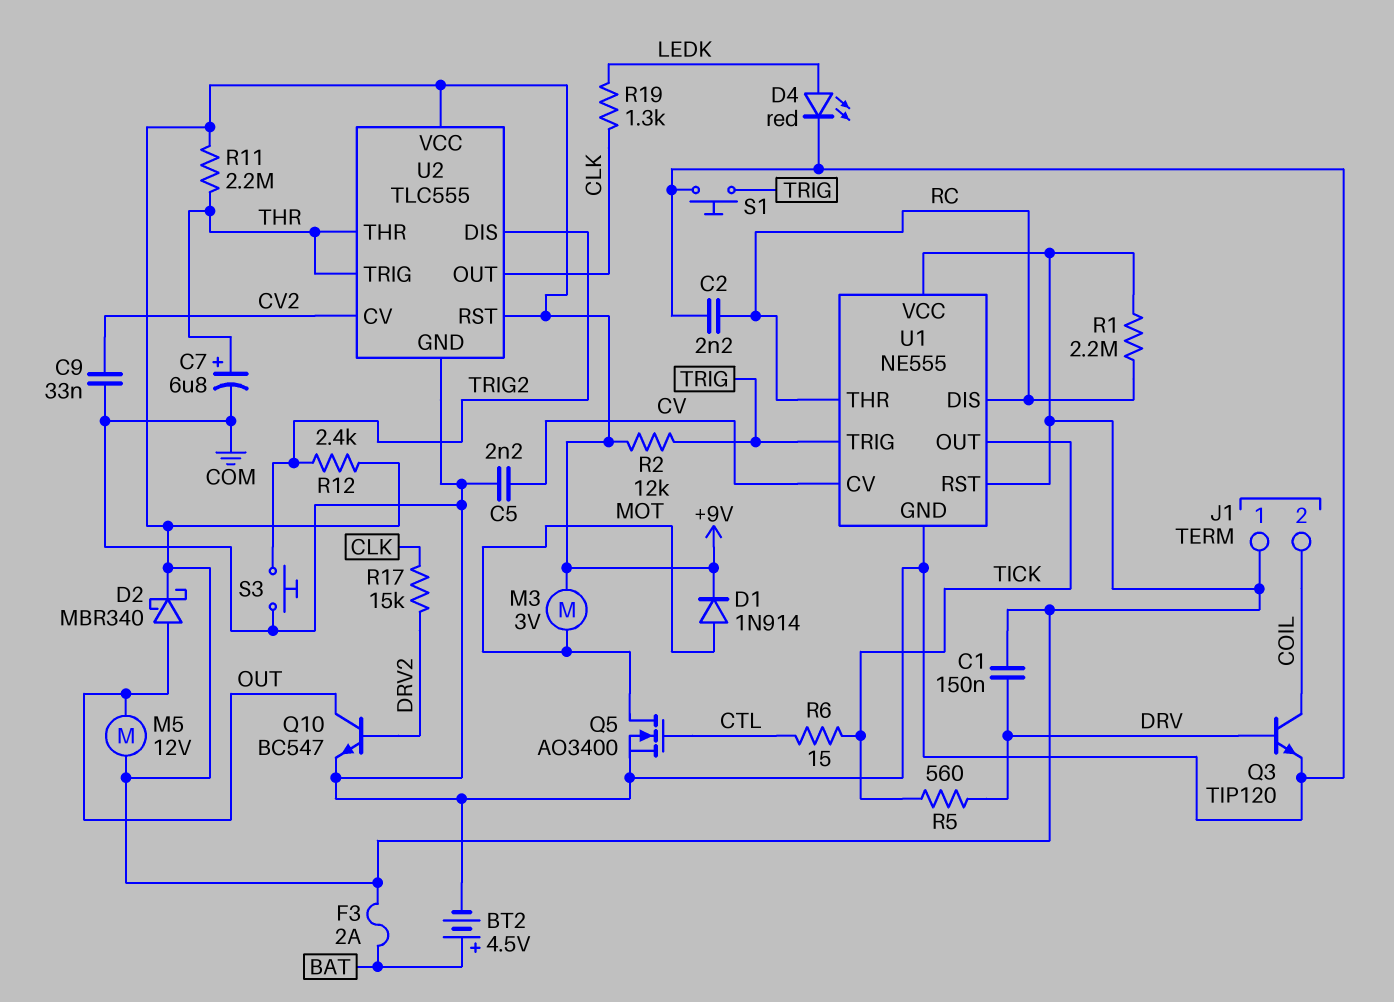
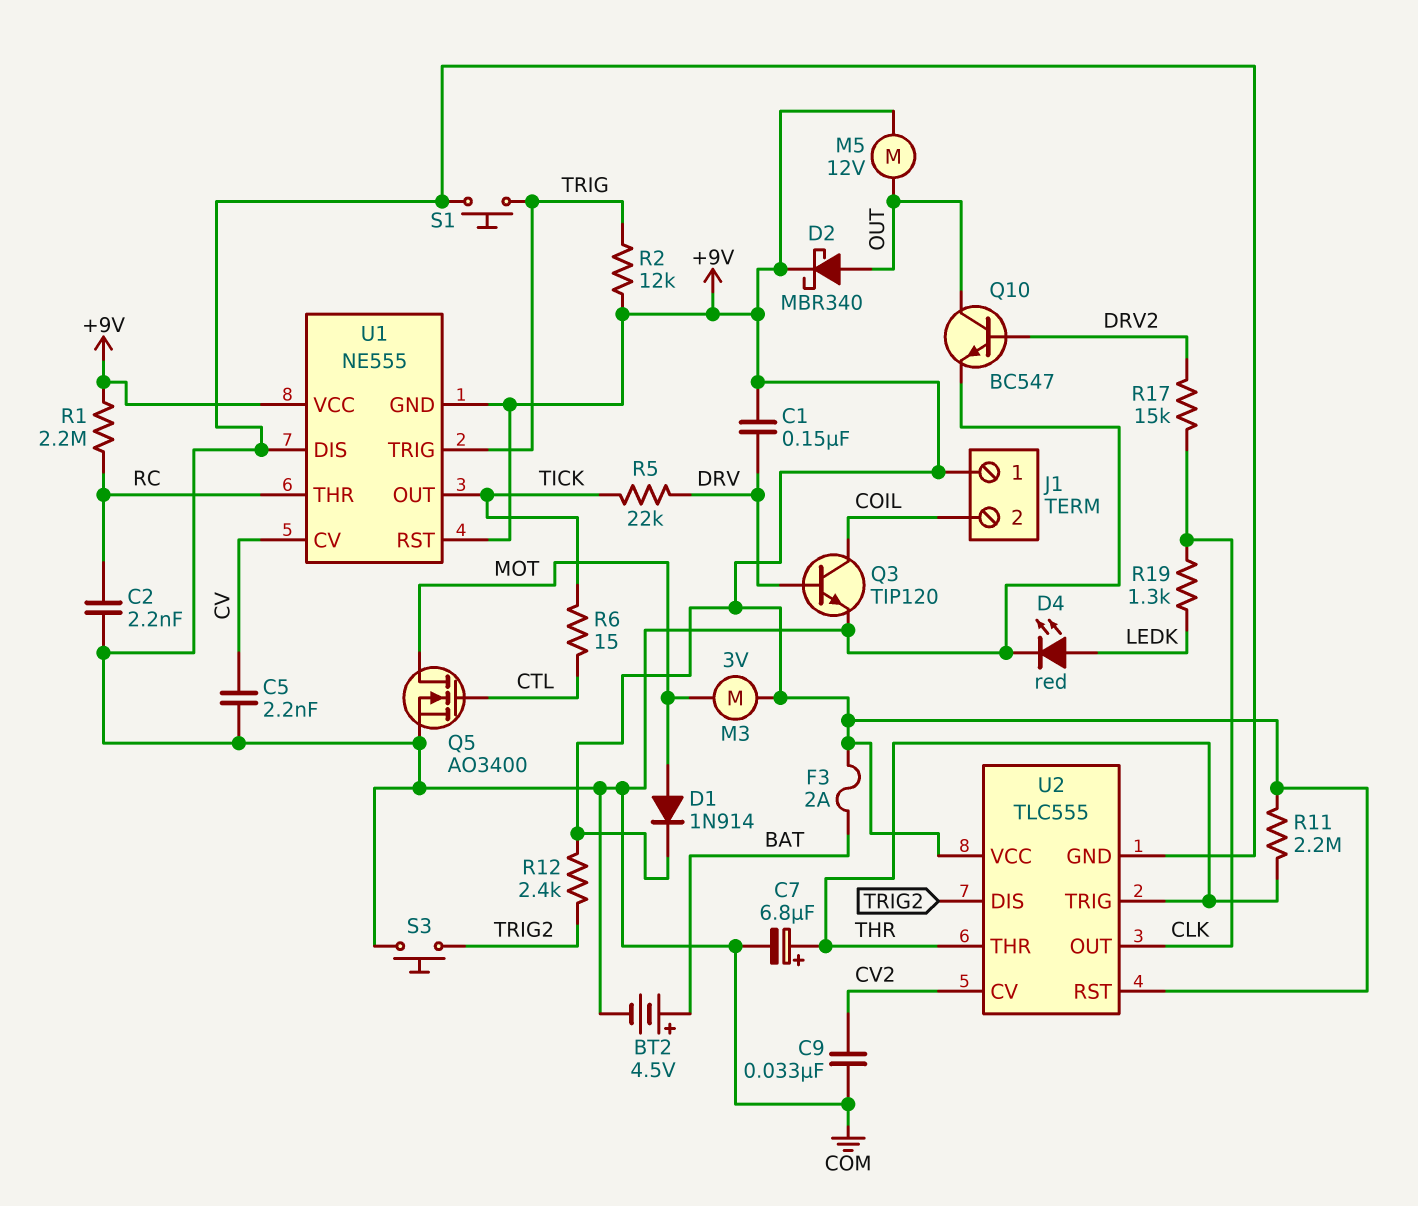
R5: 560 (DRV, TICK) -> 22k (DRV, TICK)
U1 pin DIS: RC -> COM
U1 pin GND: COM -> +9V

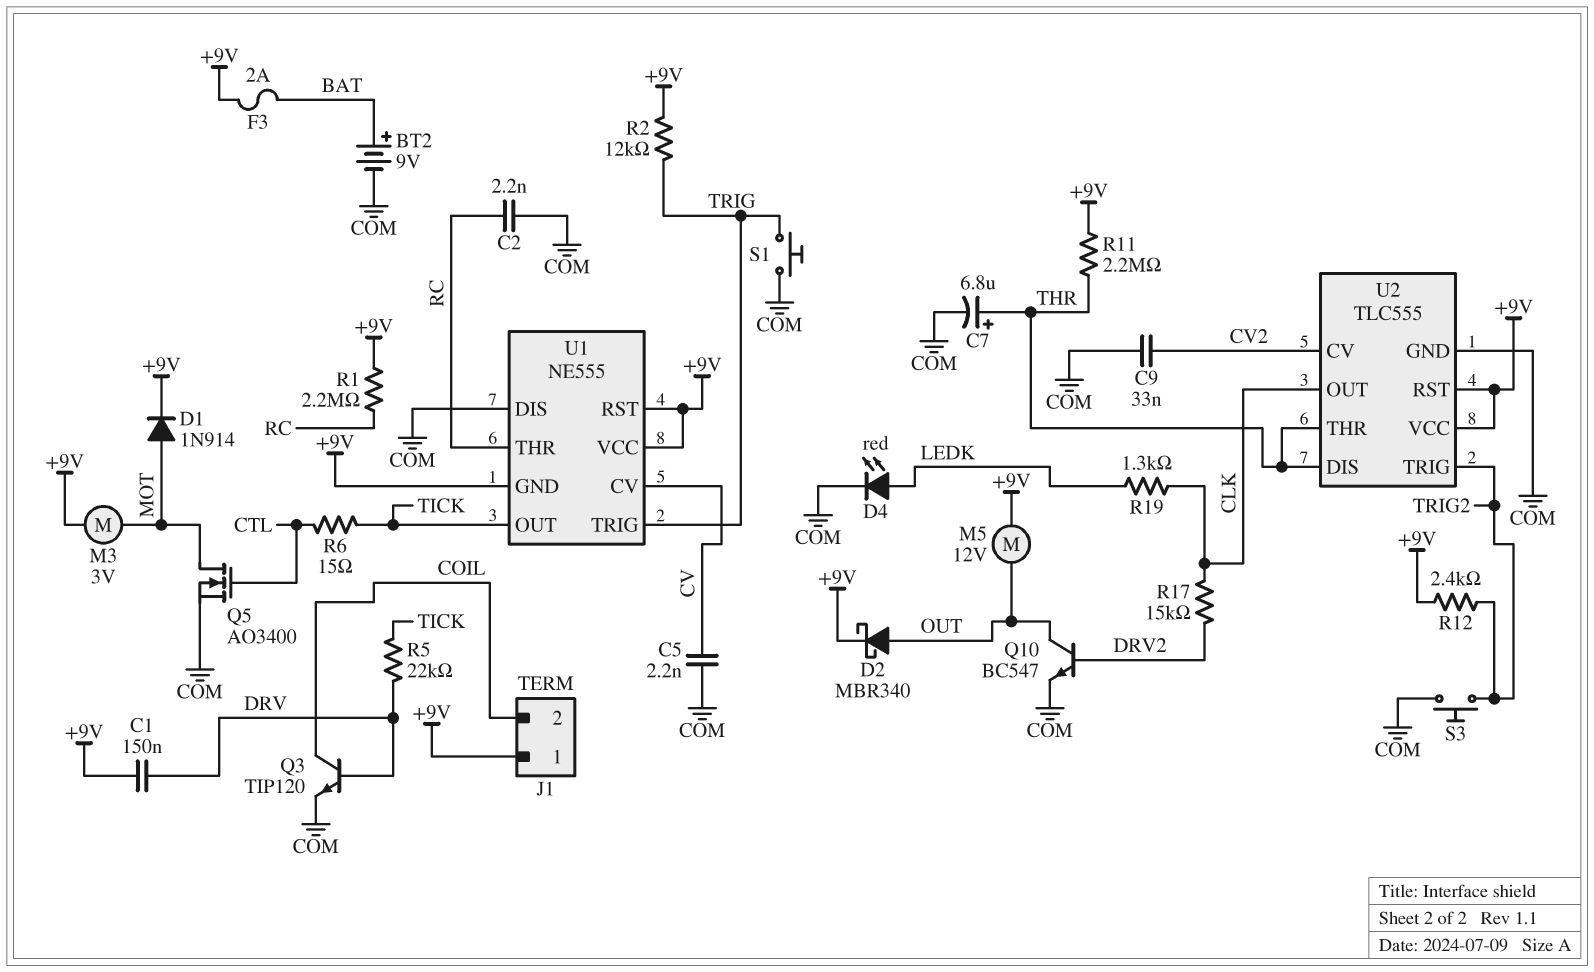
BT2: 4.5V (plus BAT, minus COM) -> 9V (plus BAT, minus COM)
U2 pin DIS: TRIG2 -> THR
U2 pin TRIG: THR -> TRIG2

